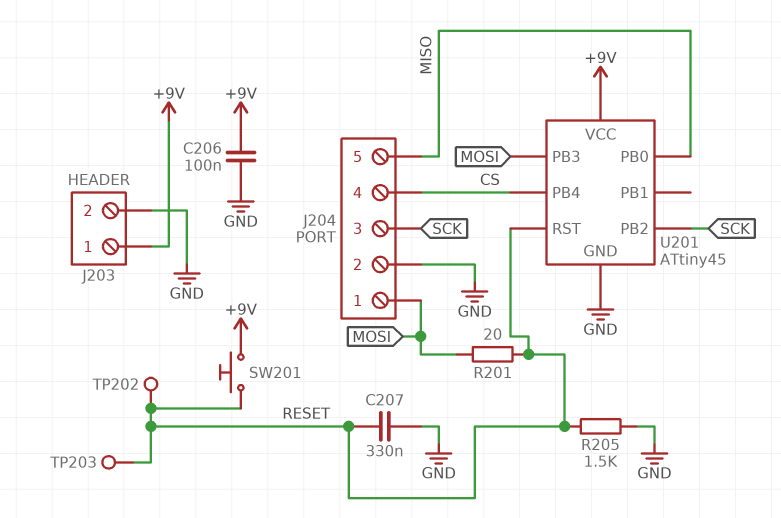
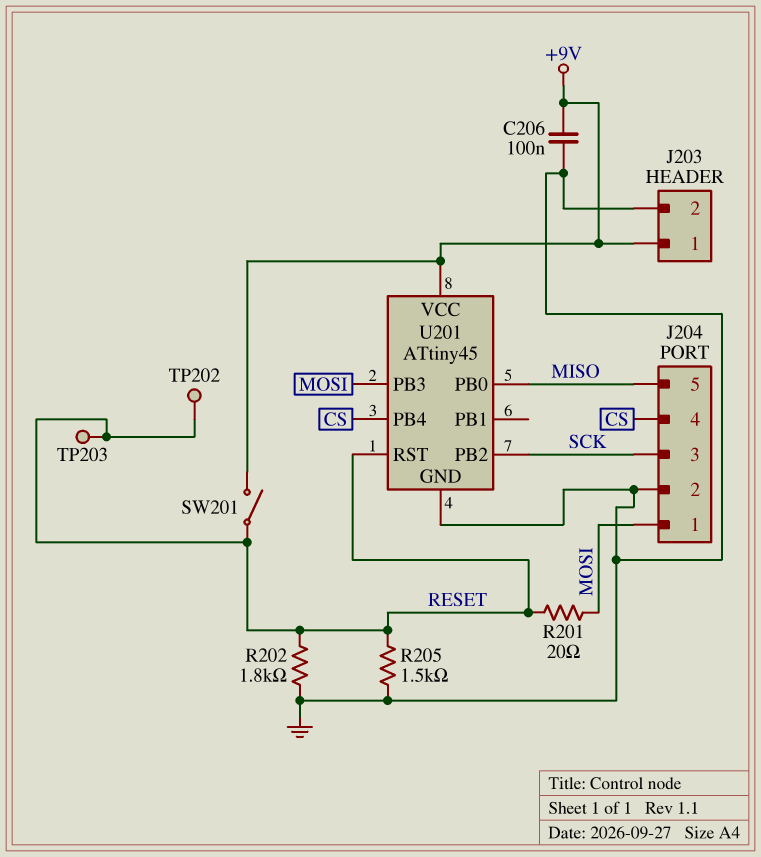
C207: 330nF (GND, RESET) -> none
R202: none -> 1.8k (GND, RESET)
SW201: button (+9V, RESET) -> switch (+9V, RESET)

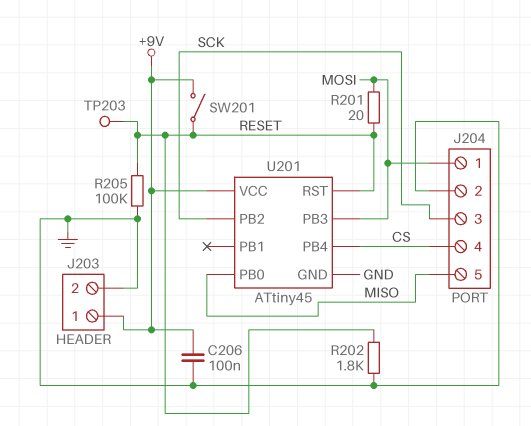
R205: 1.5k (GND, RESET) -> 100k (GND, RESET)
TP202: test point (RESET) -> none

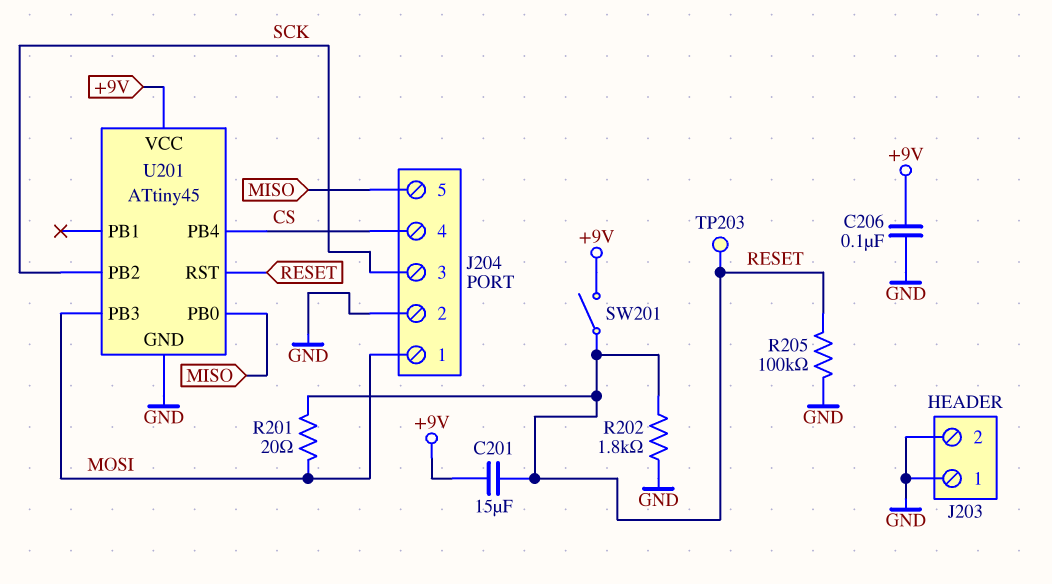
C201: none -> 15uF (+9V, RESET)
J203 pin 1: +9V -> GND

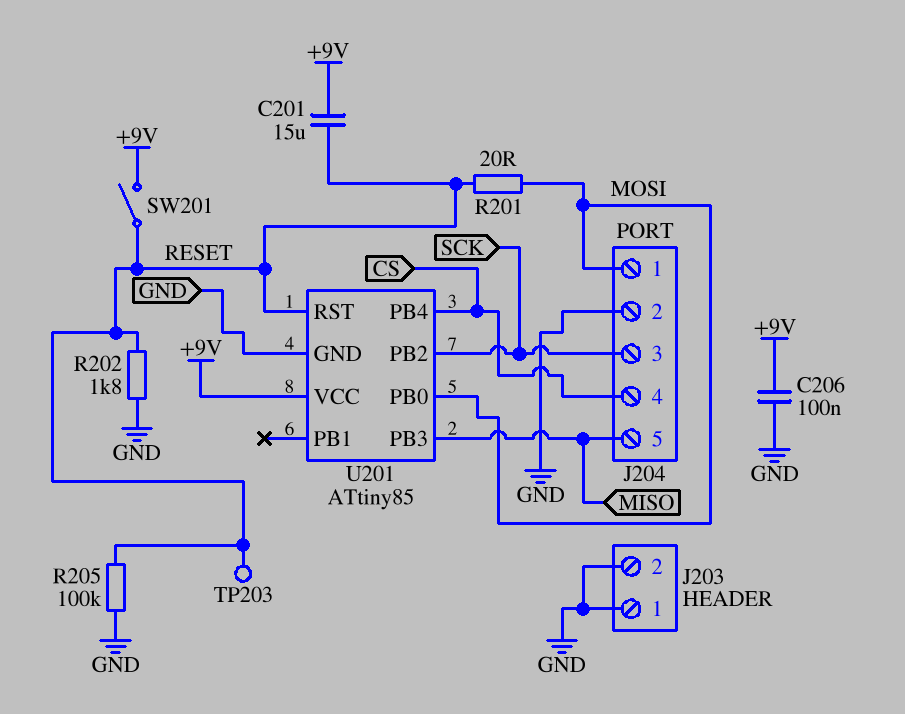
U201: ATtiny45 -> ATtiny85
U201 pin PB0: MISO -> MOSI
U201 pin PB3: MOSI -> MISO

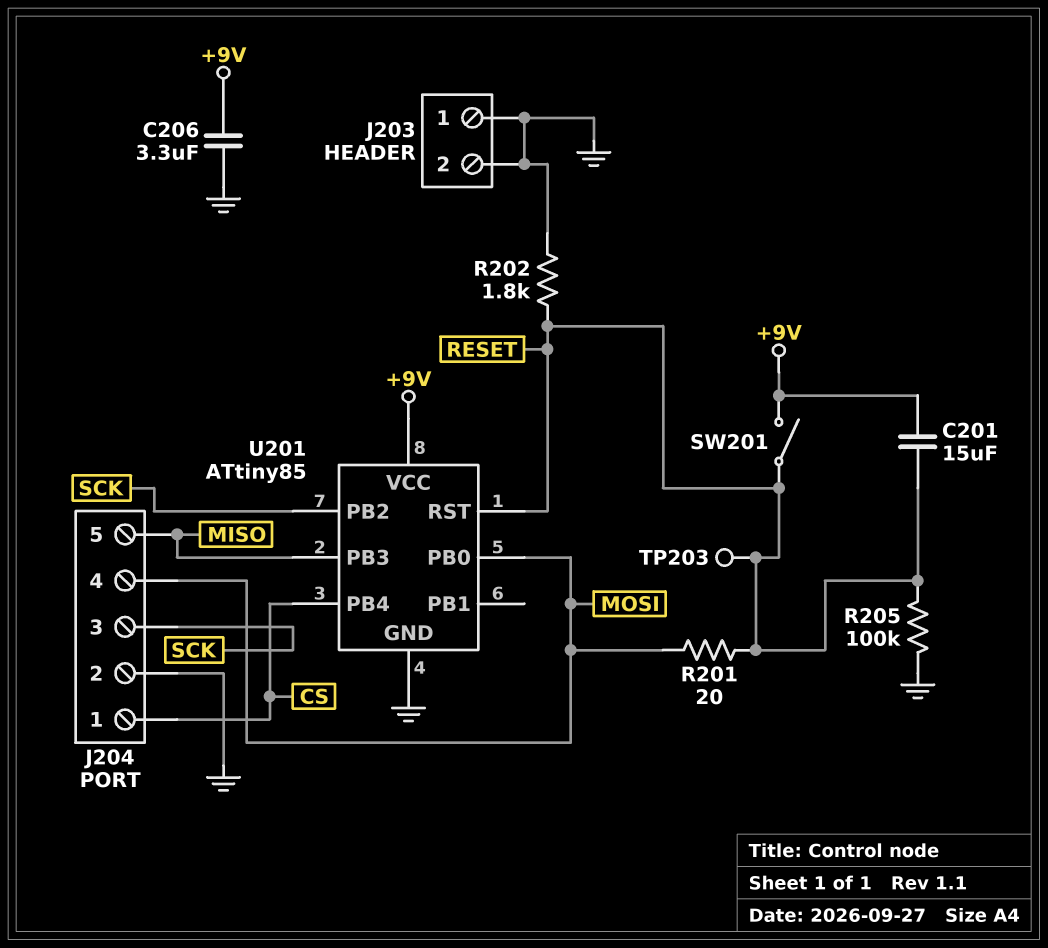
C206: 100nF (+9V, GND) -> 3.3uF (+9V, GND)
J204 pin 1: MOSI -> CS
J204 pin 4: CS -> MOSI

